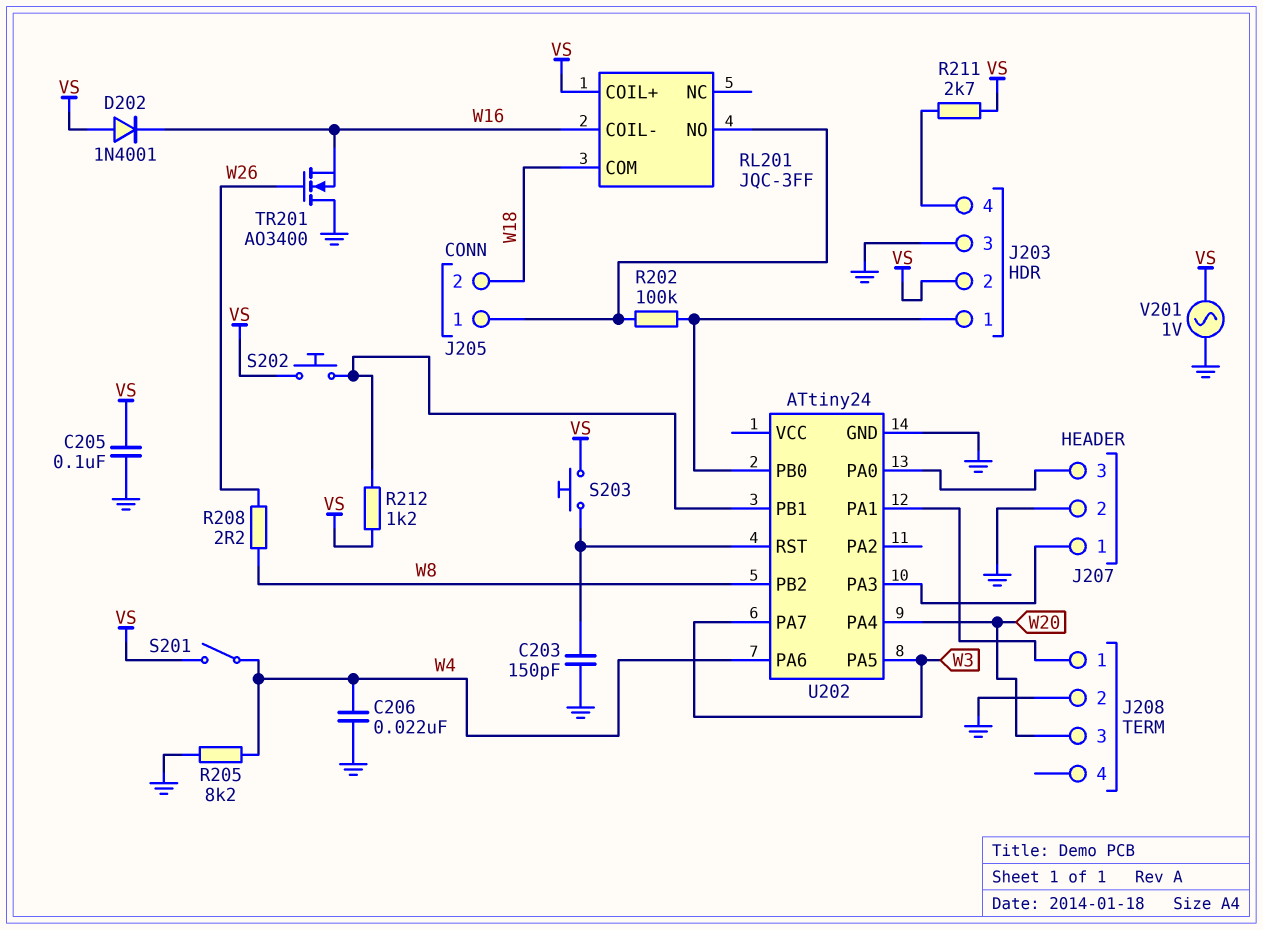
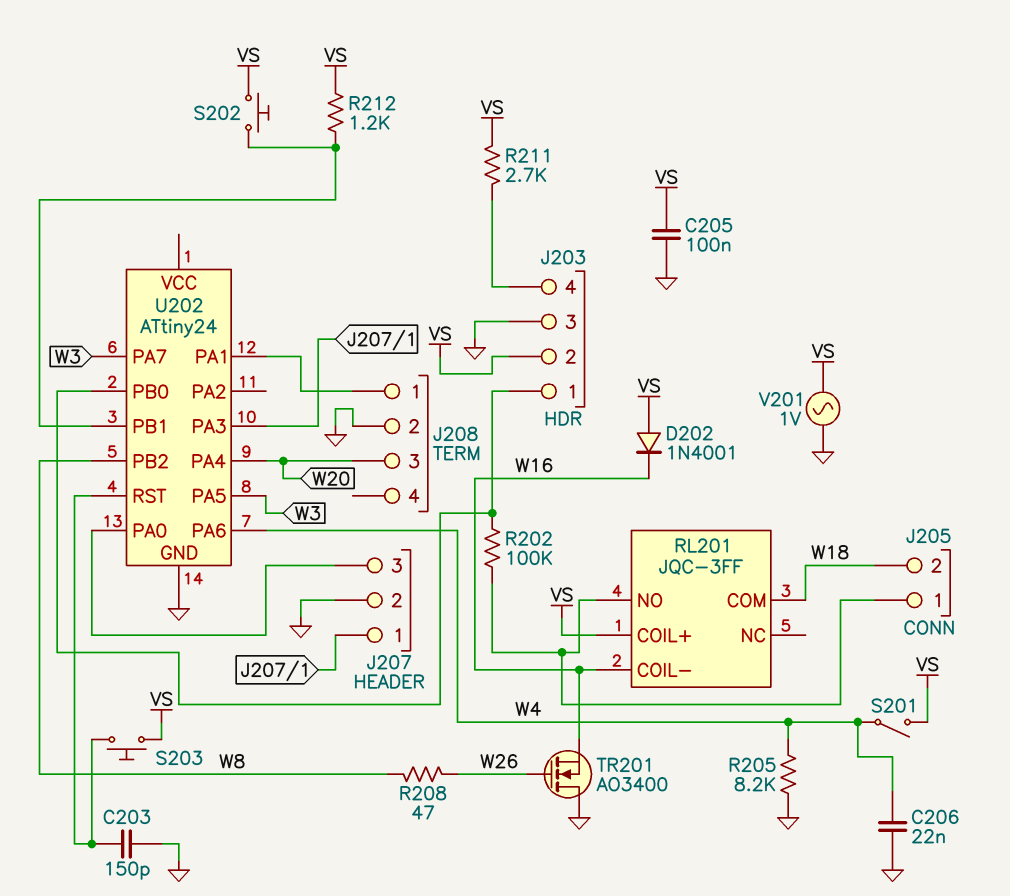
R208: 2.2 (W8, W26) -> 47 (W8, W26)

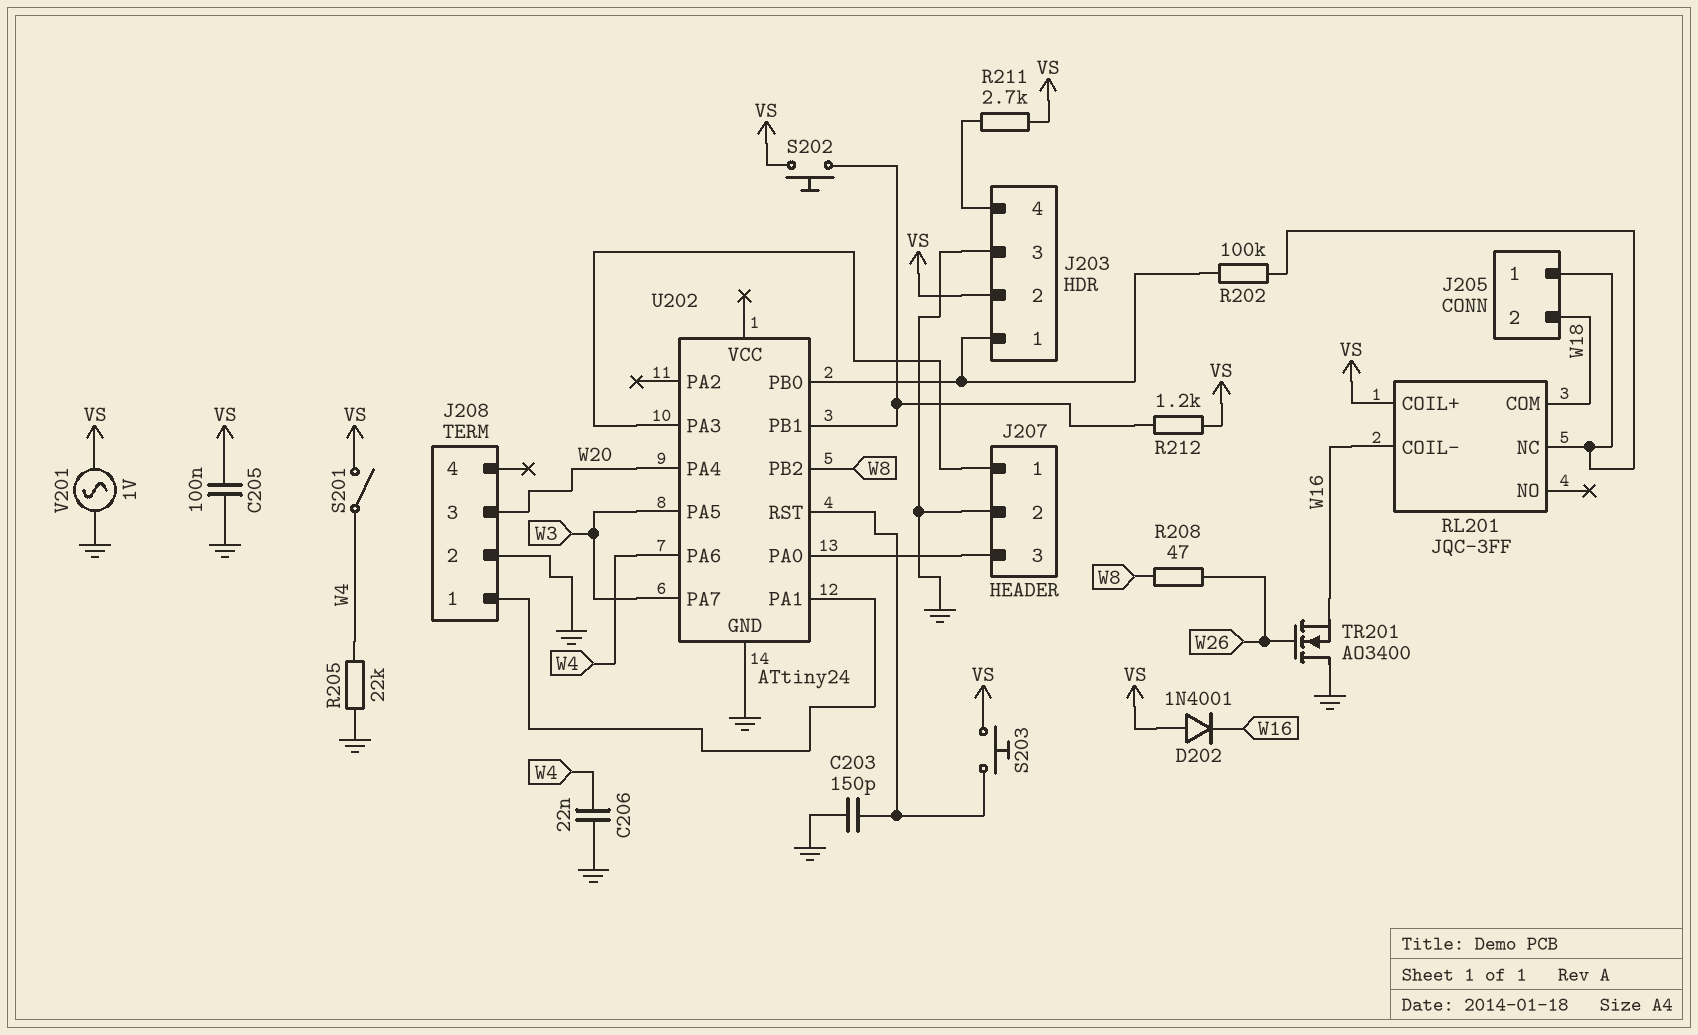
R205: 8.2k (GND, W4) -> 22k (GND, W4)
RL201 pin NC: none -> J205/1
RL201 pin NO: J205/1 -> none

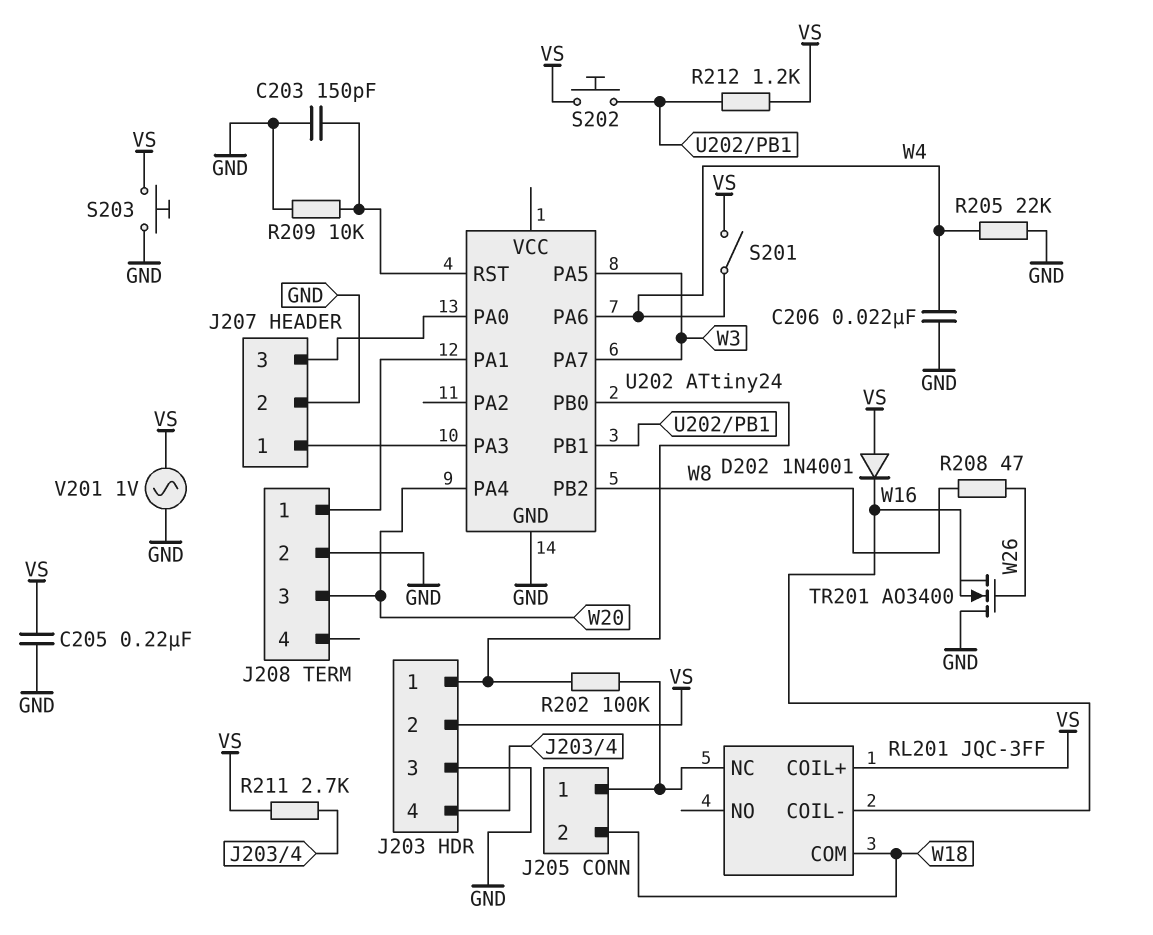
C205: 100nF (GND, VS) -> 220nF (GND, VS)
R209: none -> 10k (GND, U202/RST)
S203: button (U202/RST, VS) -> button (GND, VS)

